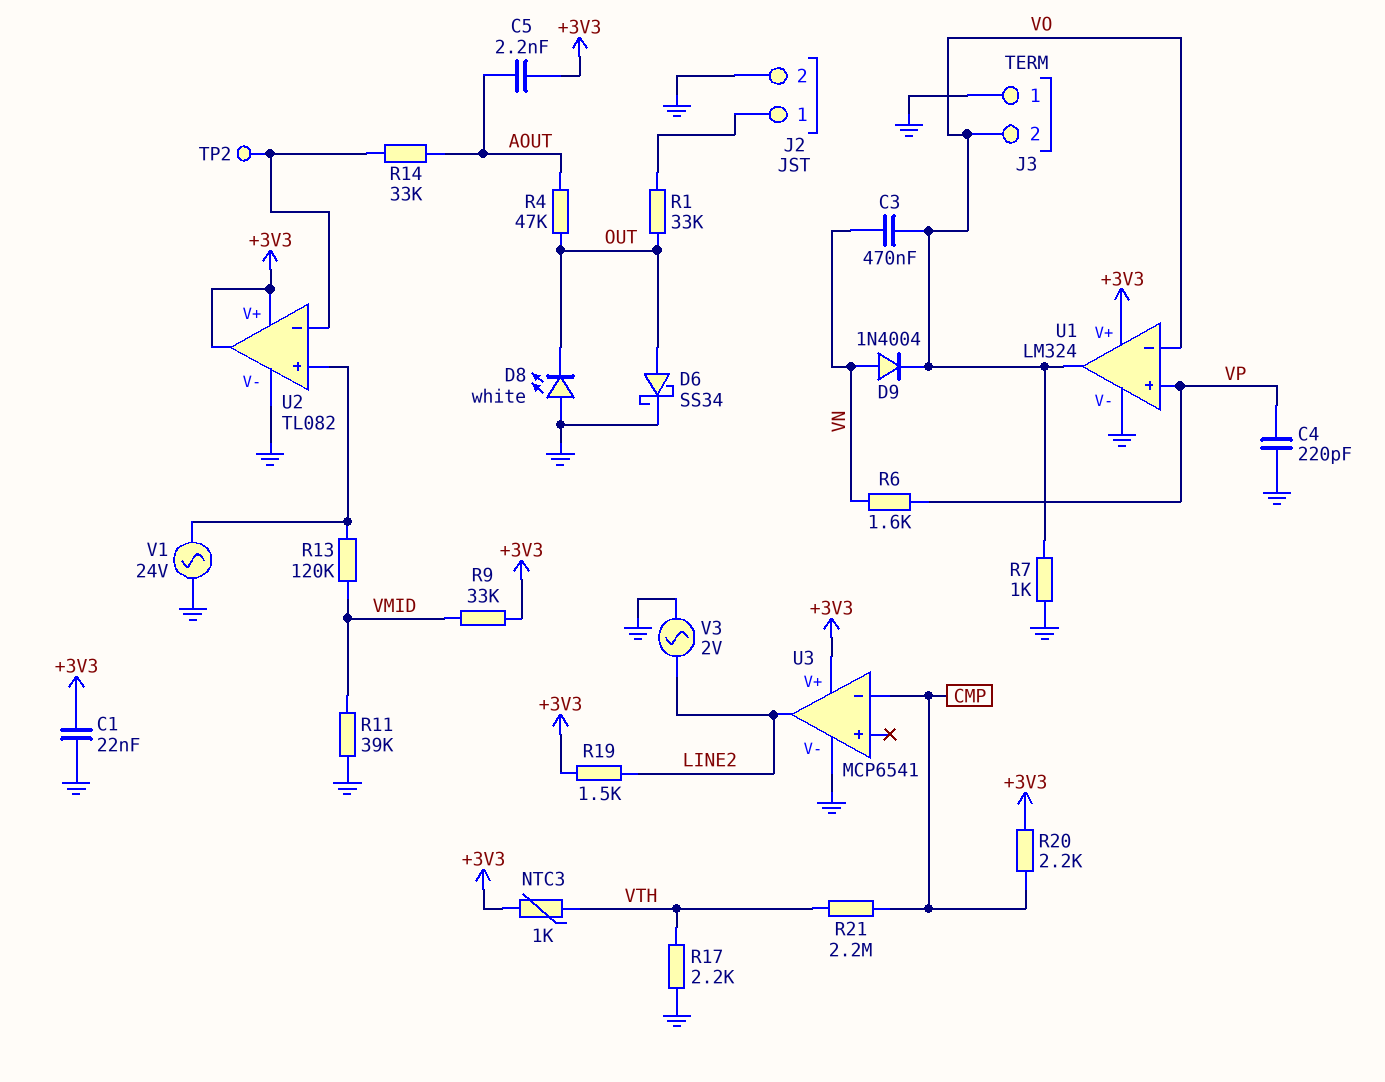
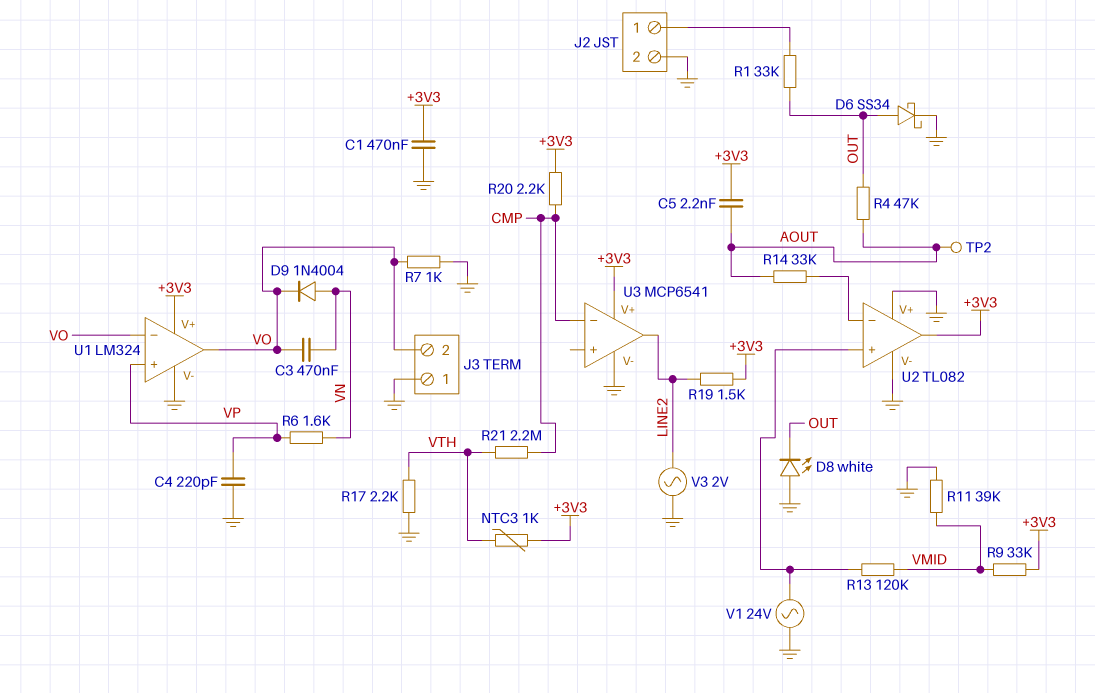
C1: 22nF (+3V3, GND) -> 470nF (+3V3, GND)
TP2: test point (U2/in-) -> test point (AOUT)
U2 pin V+: +3V3 -> GND

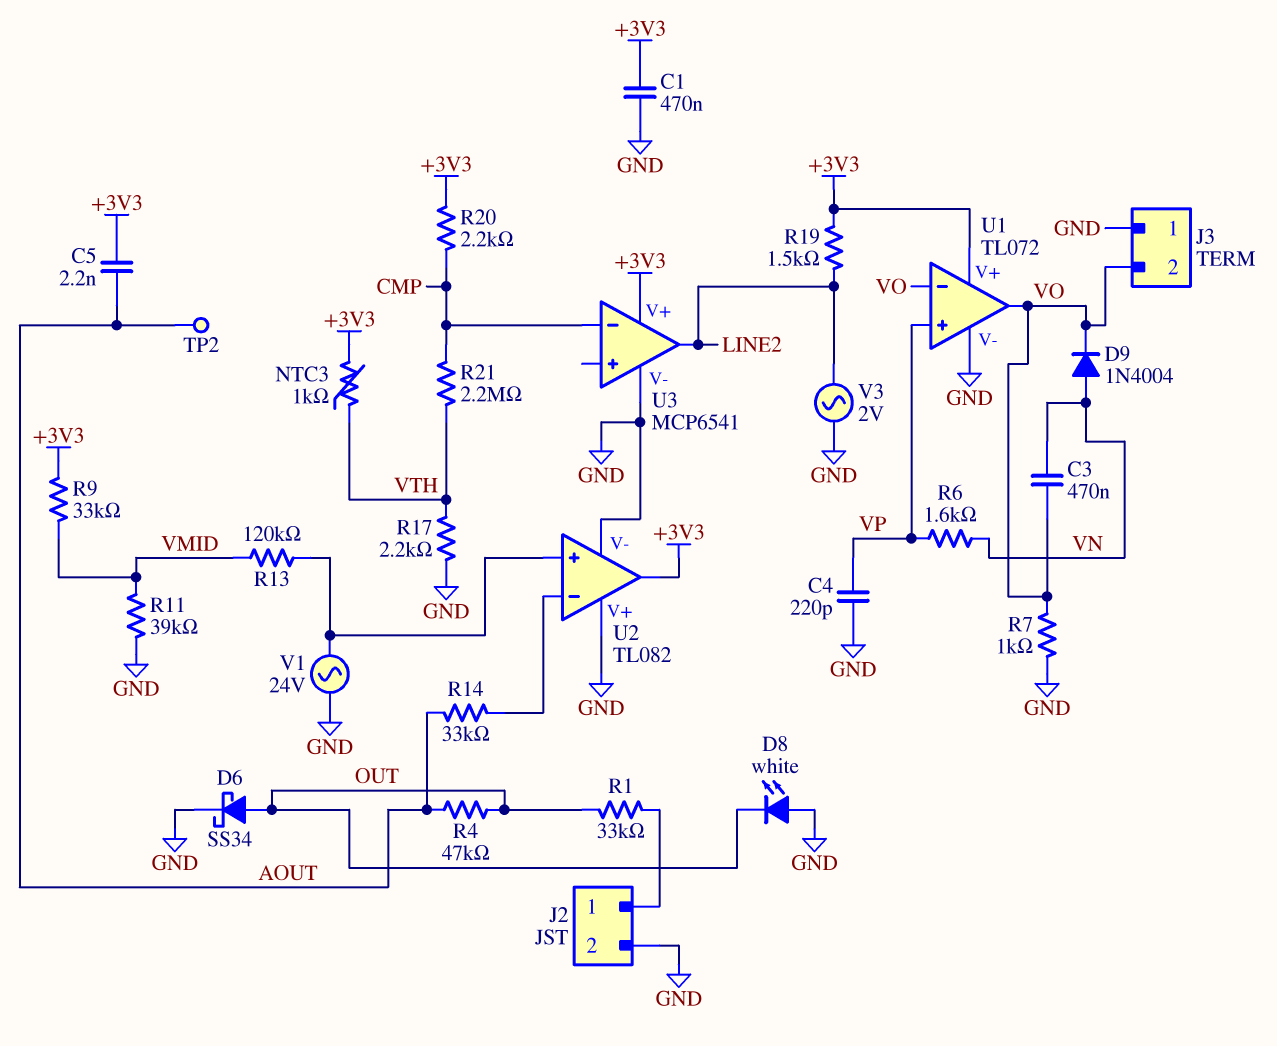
U1: LM324 -> TL072

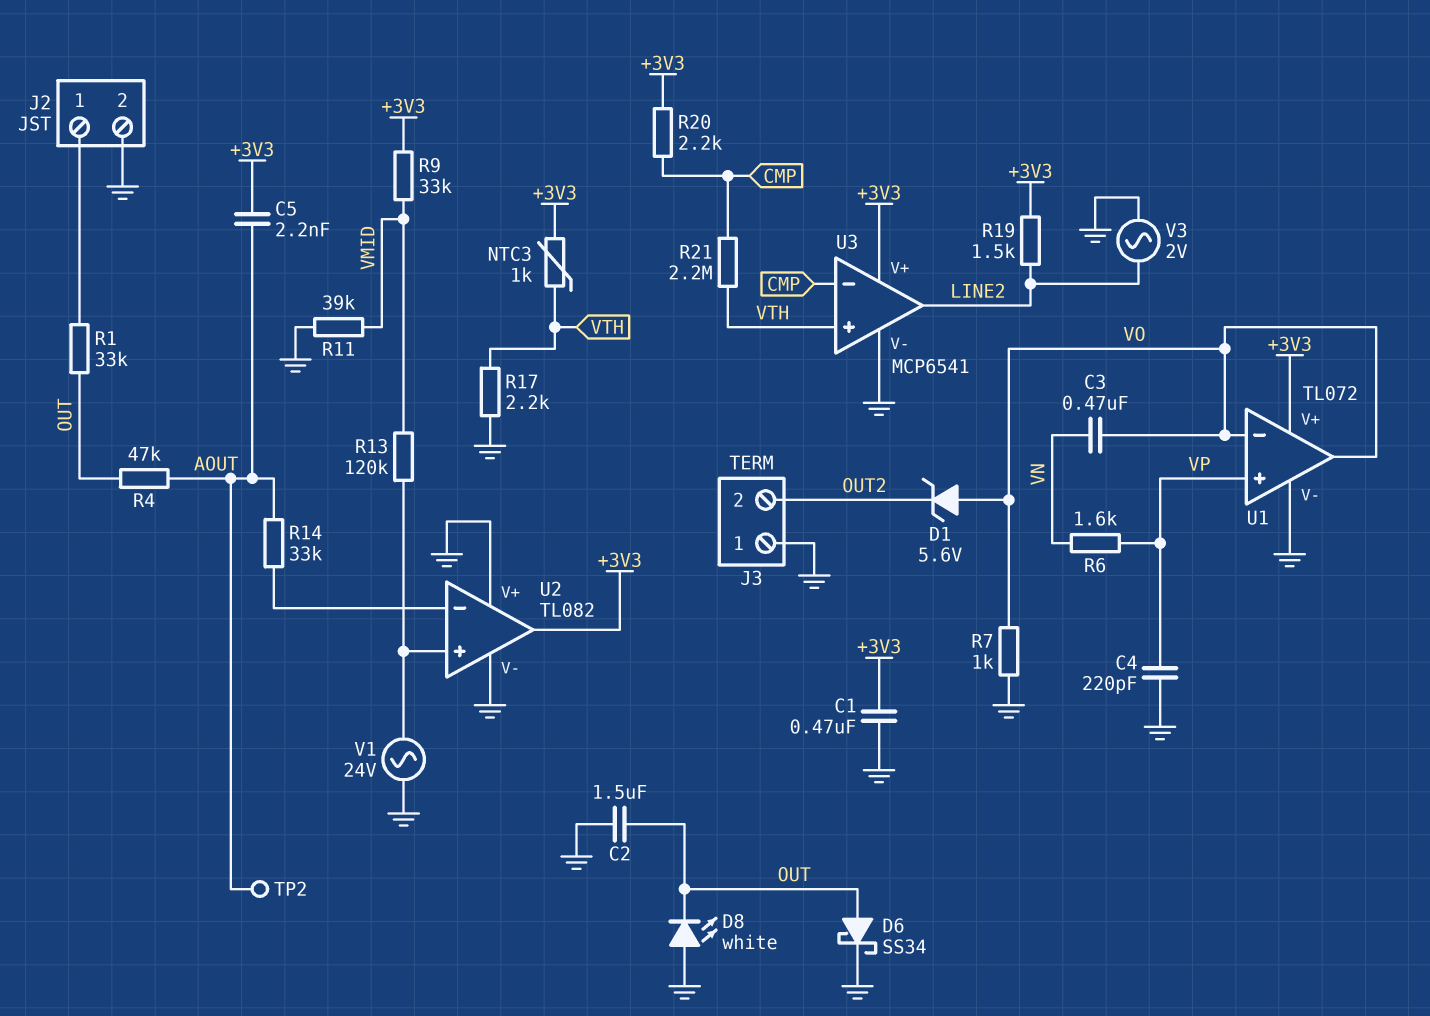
C2: none -> 1.5uF (GND, OUT)
D1: none -> zener 5.6V (A VO, K OUT2)
D9: diode 1N4004 (A VN, K VO) -> none
J3 pin 2: VO -> OUT2
U3 pin in+: none -> VTH

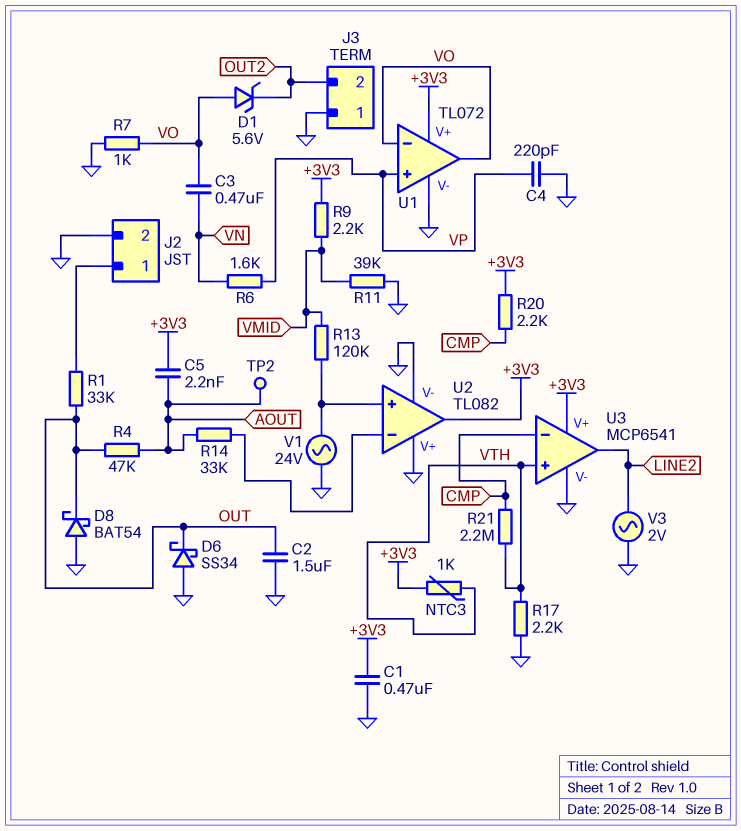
D6: schottky SS34 (A OUT, K GND) -> schottky SS34 (A GND, K OUT)
D8: LED white (A GND, K OUT) -> schottky BAT54 (A GND, K OUT)
R9: 33k (+3V3, VMID) -> 2.2k (+3V3, VMID)
R19: 1.5k (+3V3, LINE2) -> none

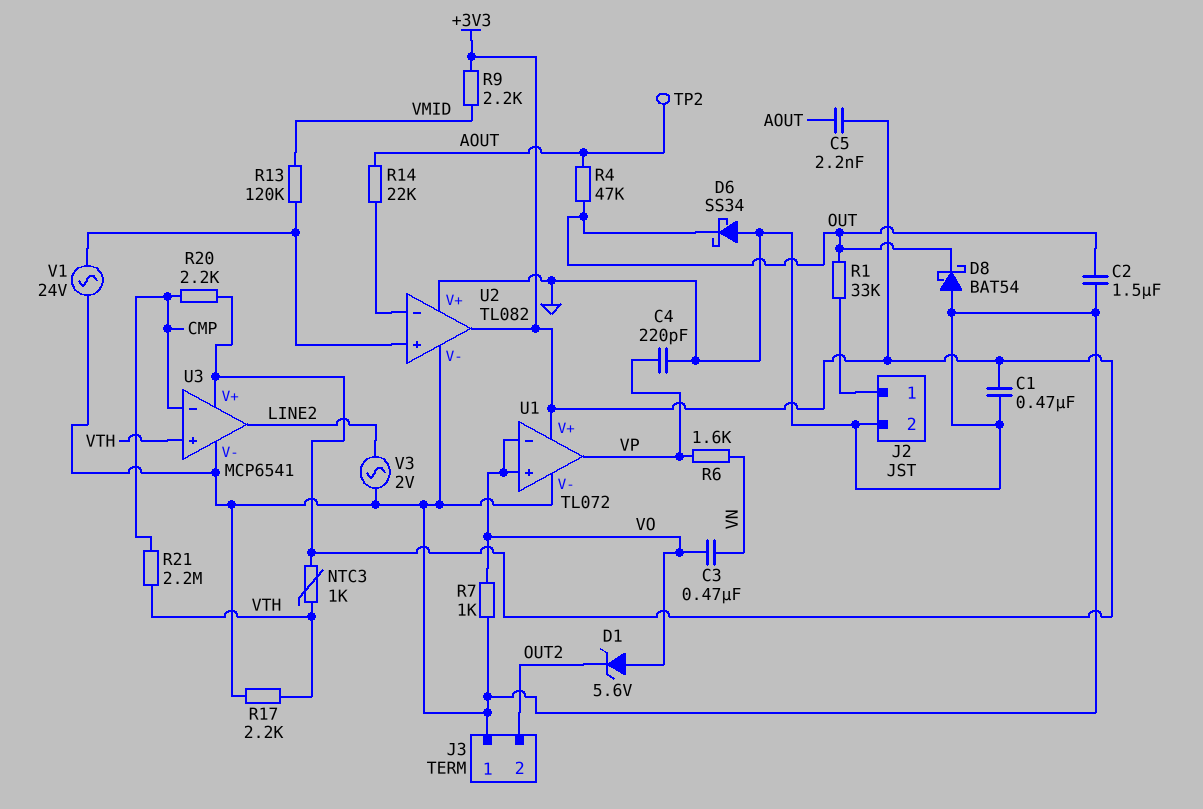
R11: 39k (GND, VMID) -> none
R14: 33k (AOUT, U2/in-) -> 22k (AOUT, U2/in-)
U1 pin in+: VP -> VO
U1 pin out: VO -> VP

